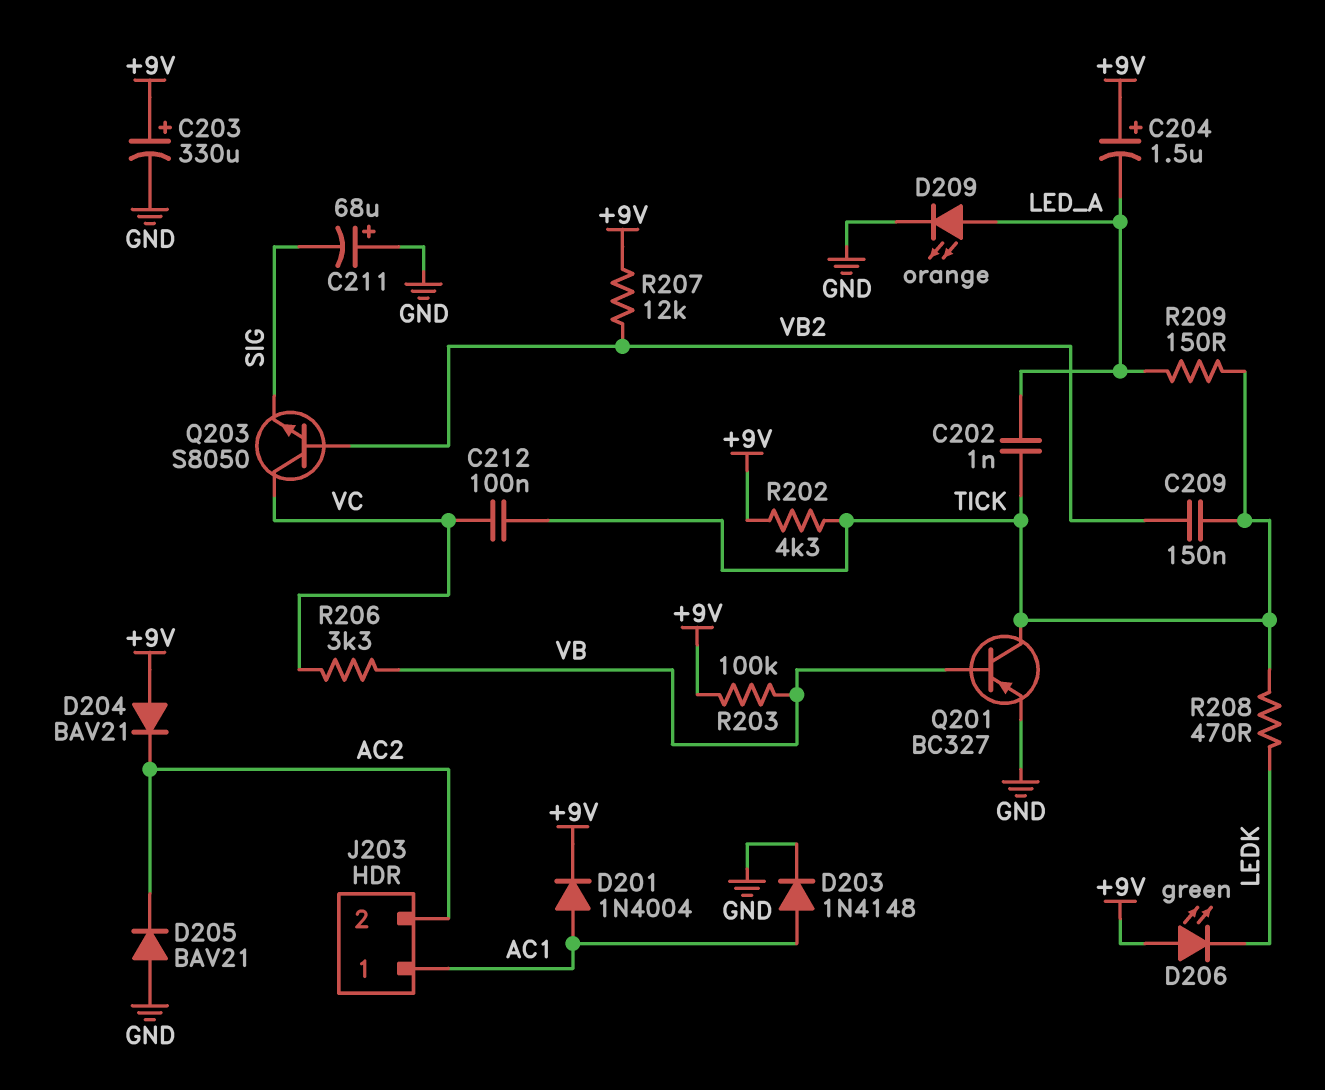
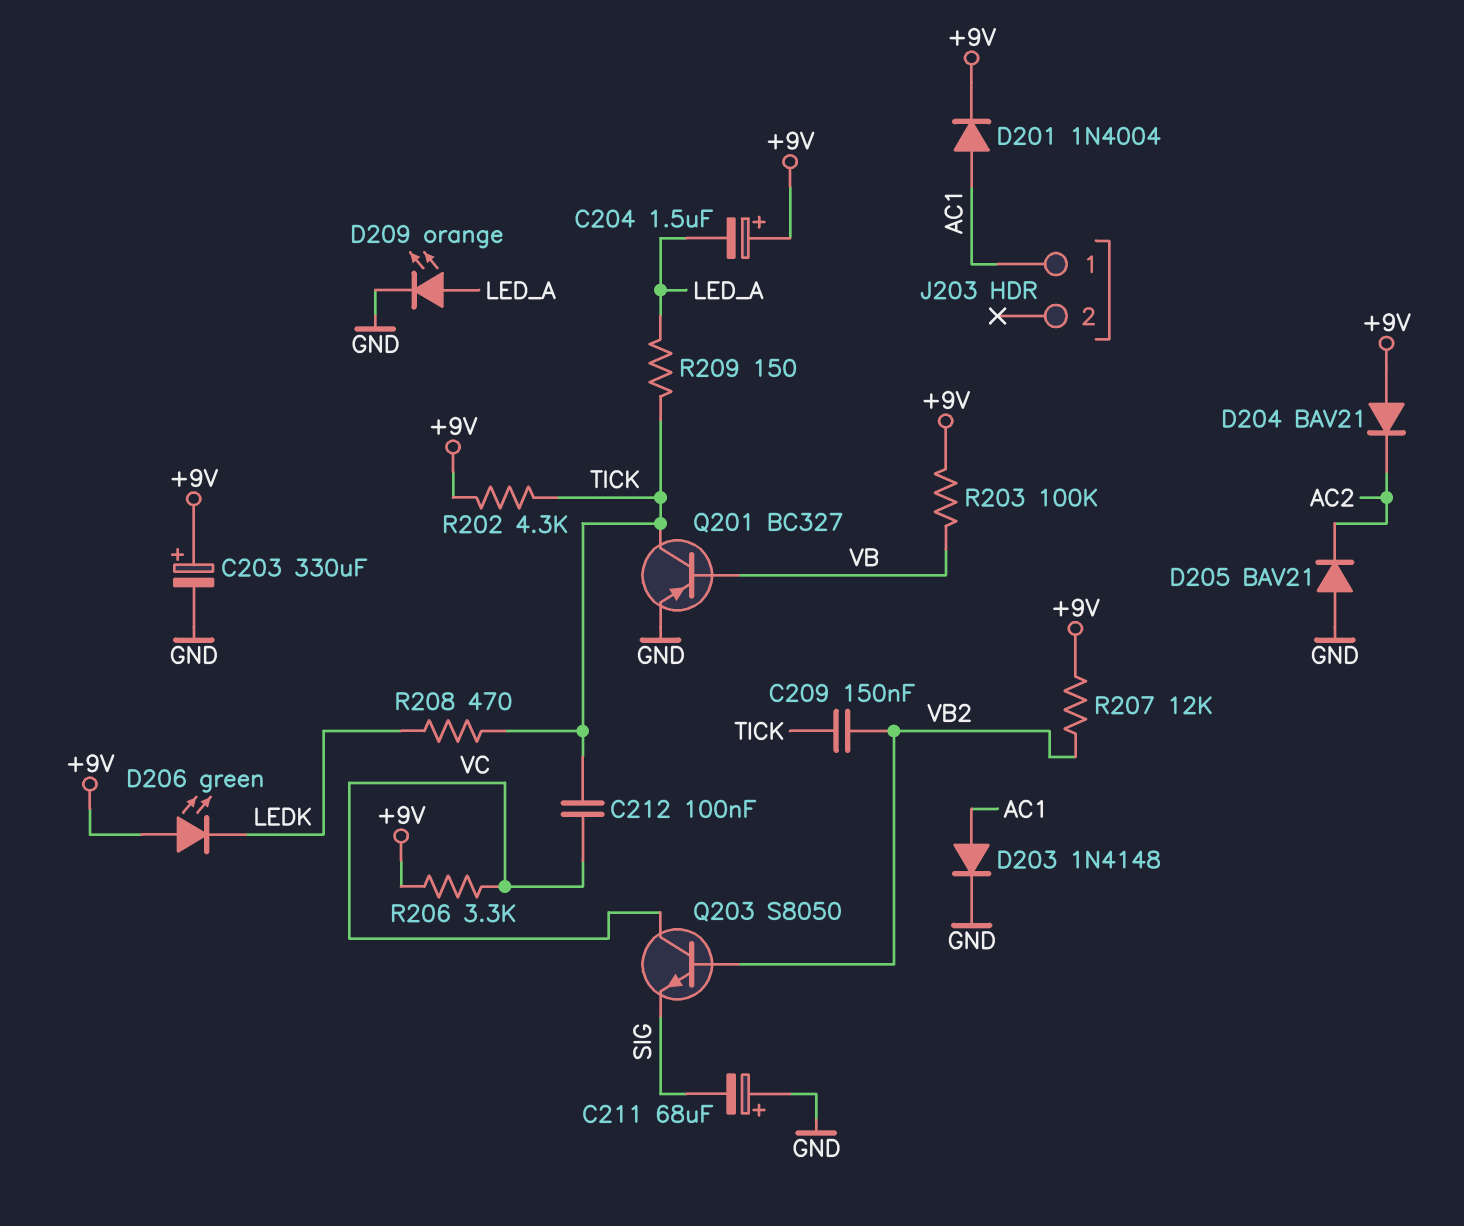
C202: 1nF (LED_A, TICK) -> none
J203 pin 2: AC2 -> none
R206: 3.3k (VB, VC) -> 3.3k (+9V, VC)

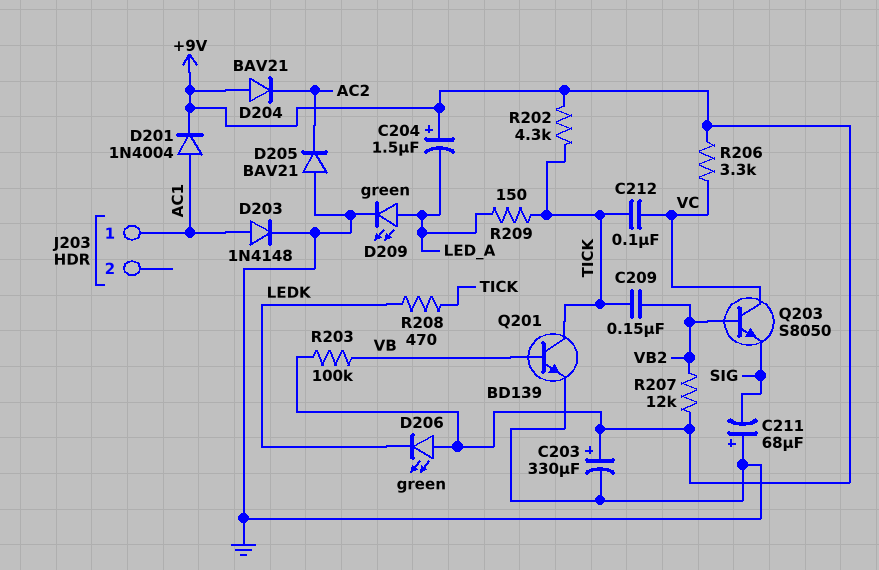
D209: LED orange (A LED_A, K GND) -> LED green (A LED_A, K GND)
Q201: PNP BC327 (B VB, C TICK, E GND) -> NPN BD139 (B VB, C TICK, E GND)

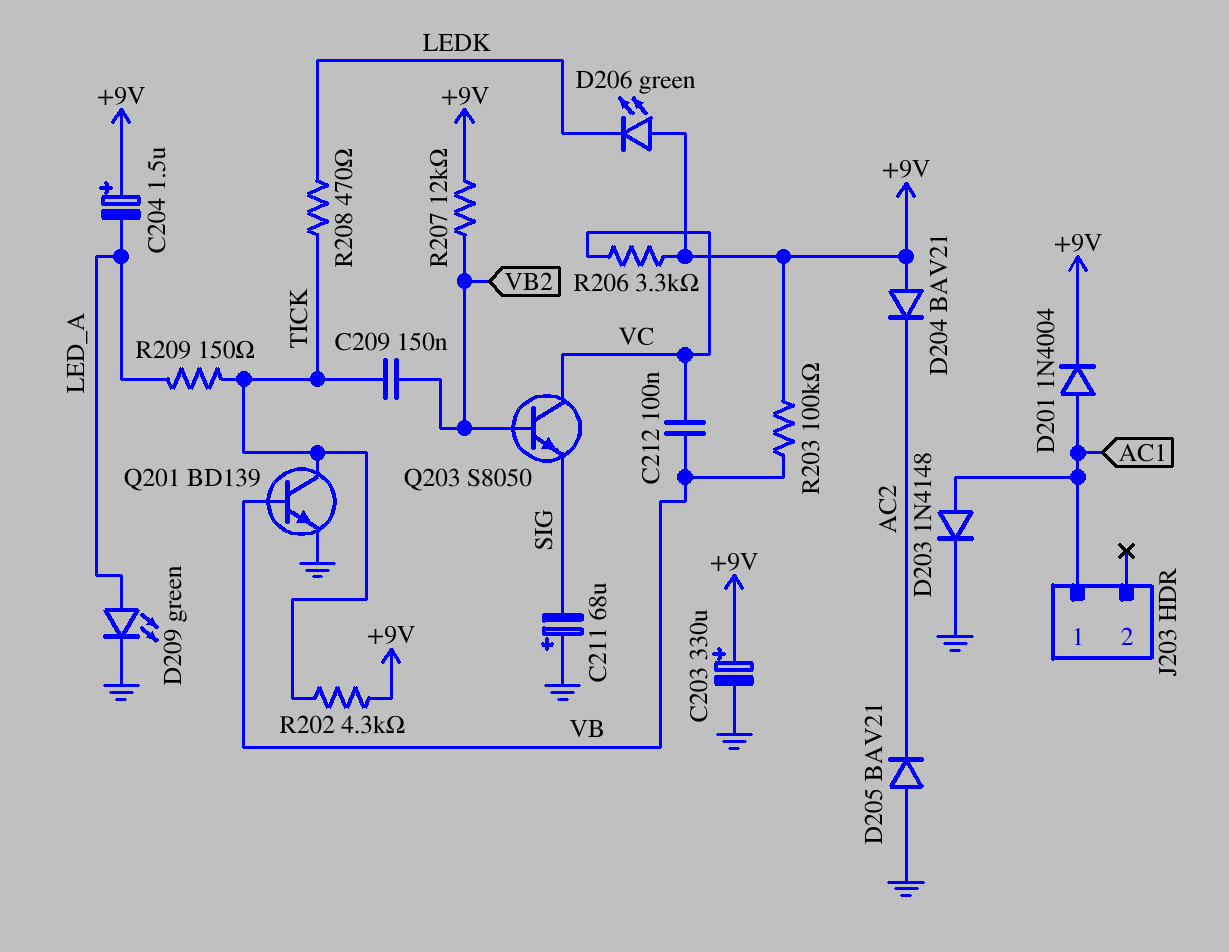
C212: 100nF (TICK, VC) -> 100nF (VB, VC)

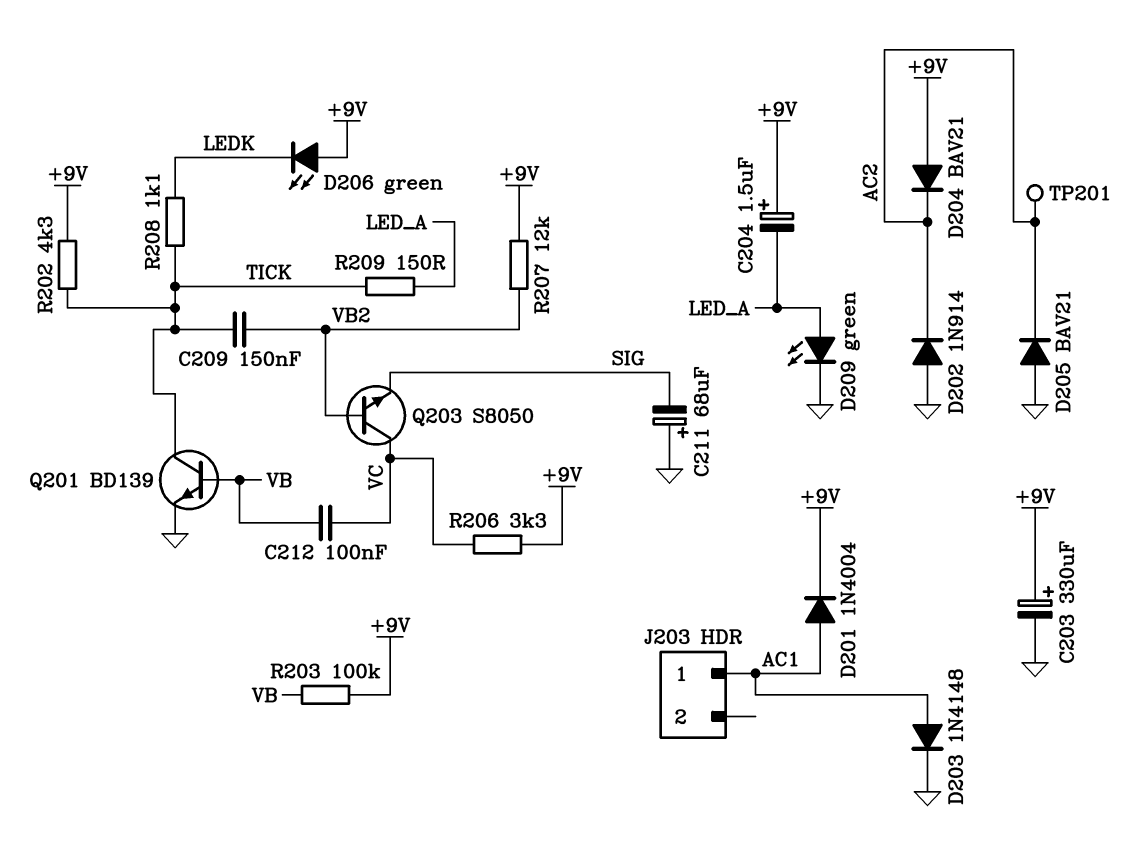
D202: none -> diode 1N914 (A GND, K AC2)
R208: 470 (LEDK, TICK) -> 1.1k (LEDK, TICK)
TP201: none -> test point (AC2)

